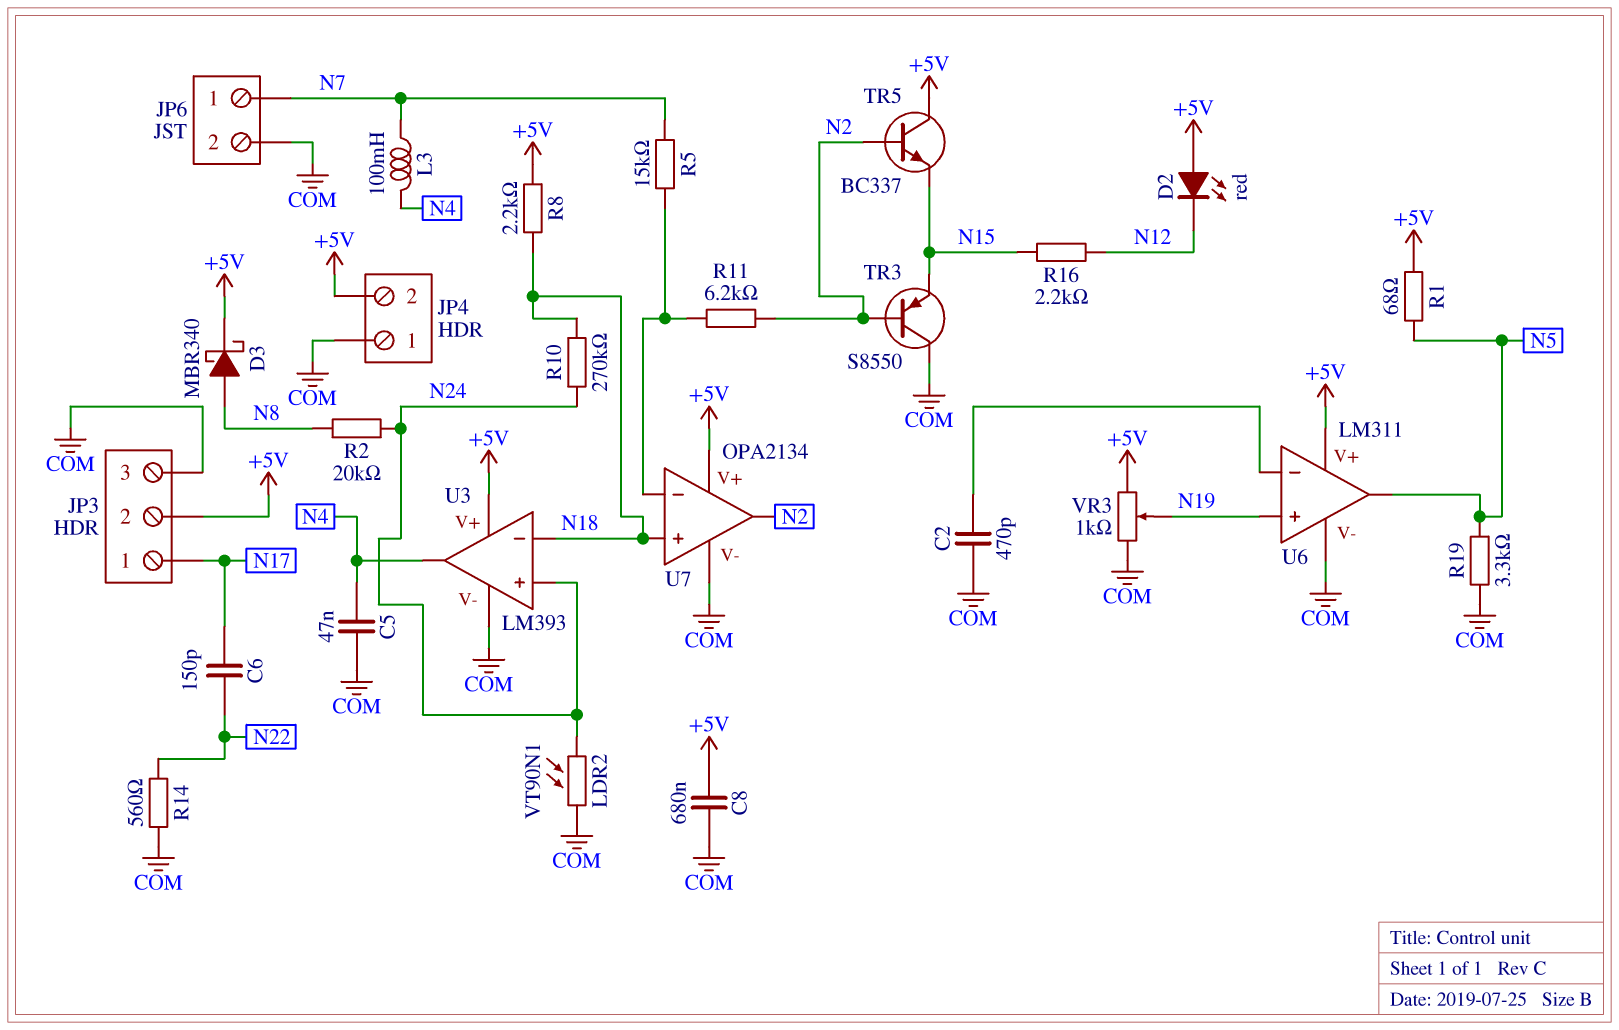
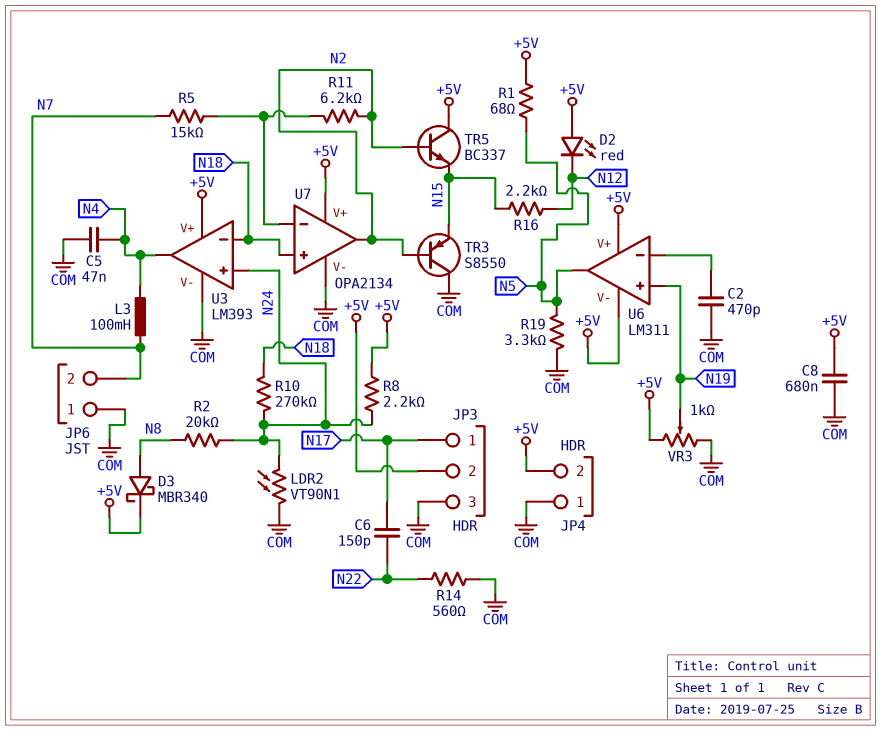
JP6 pin 1: N7 -> COM
JP6 pin 2: COM -> N7
R8: 2.2k (+5V, N18) -> 2.2k (+5V, N24)
U6 pin V-: COM -> +5V

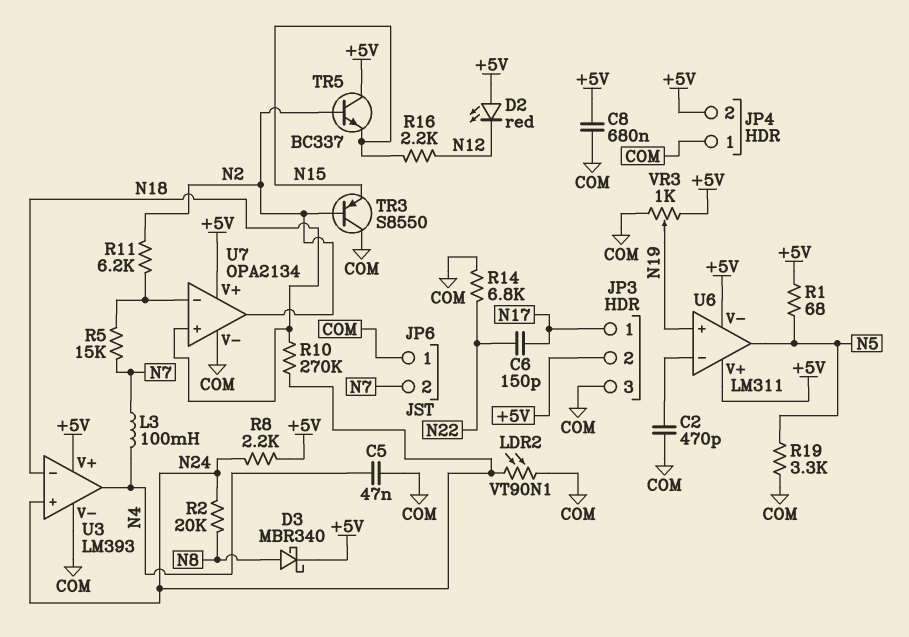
R14: 560 (COM, N22) -> 6.8k (COM, N22)

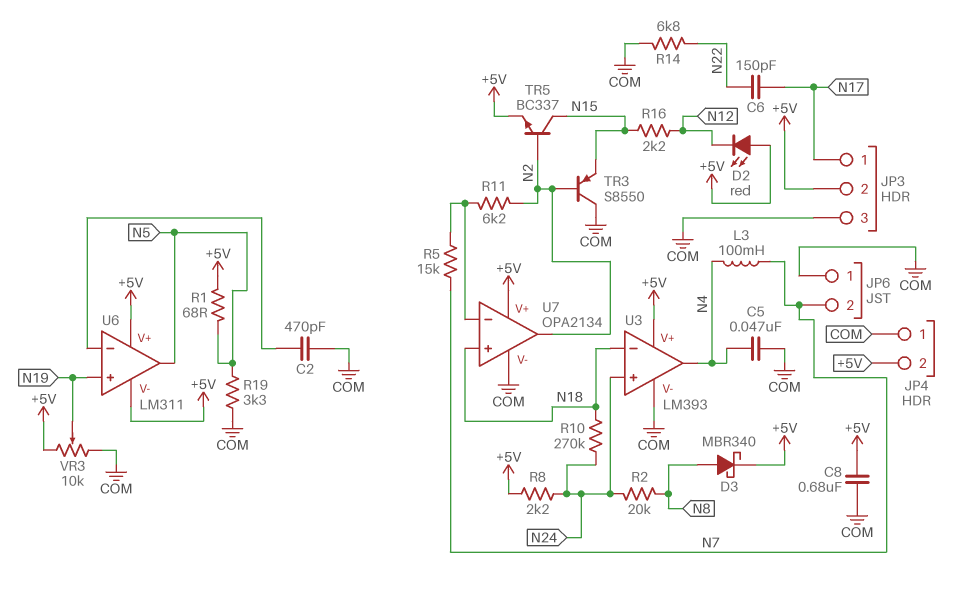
LDR2: VT90N1 (COM, N24) -> none
TR5: NPN BC337 (B N2, C +5V, E N15) -> NPN BC337 (B N2, C N15, E +5V)
VR3: 1k (+5V, COM, wiper N19) -> 10k (+5V, COM, wiper N19)

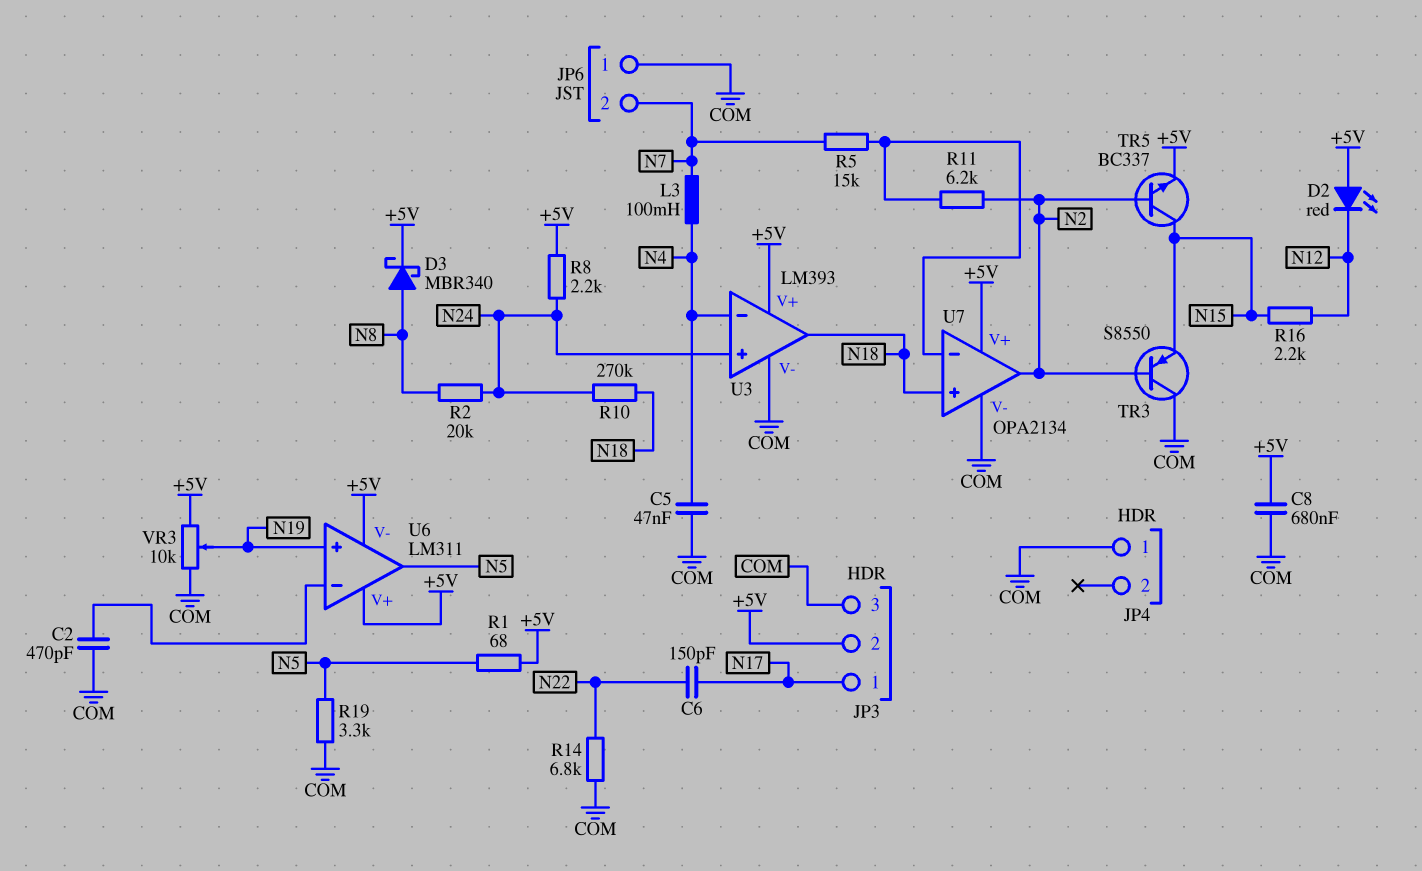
JP4 pin 2: +5V -> none
U3 pin in-: N18 -> N4
U3 pin out: N4 -> N18

